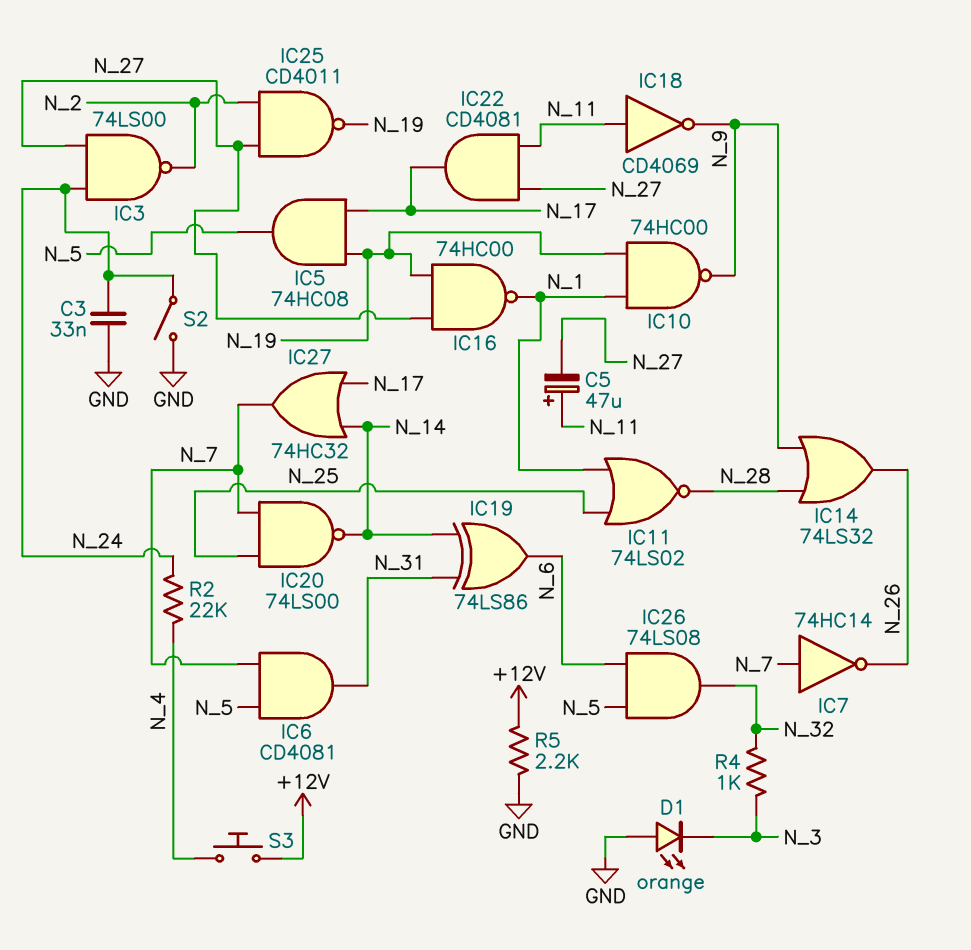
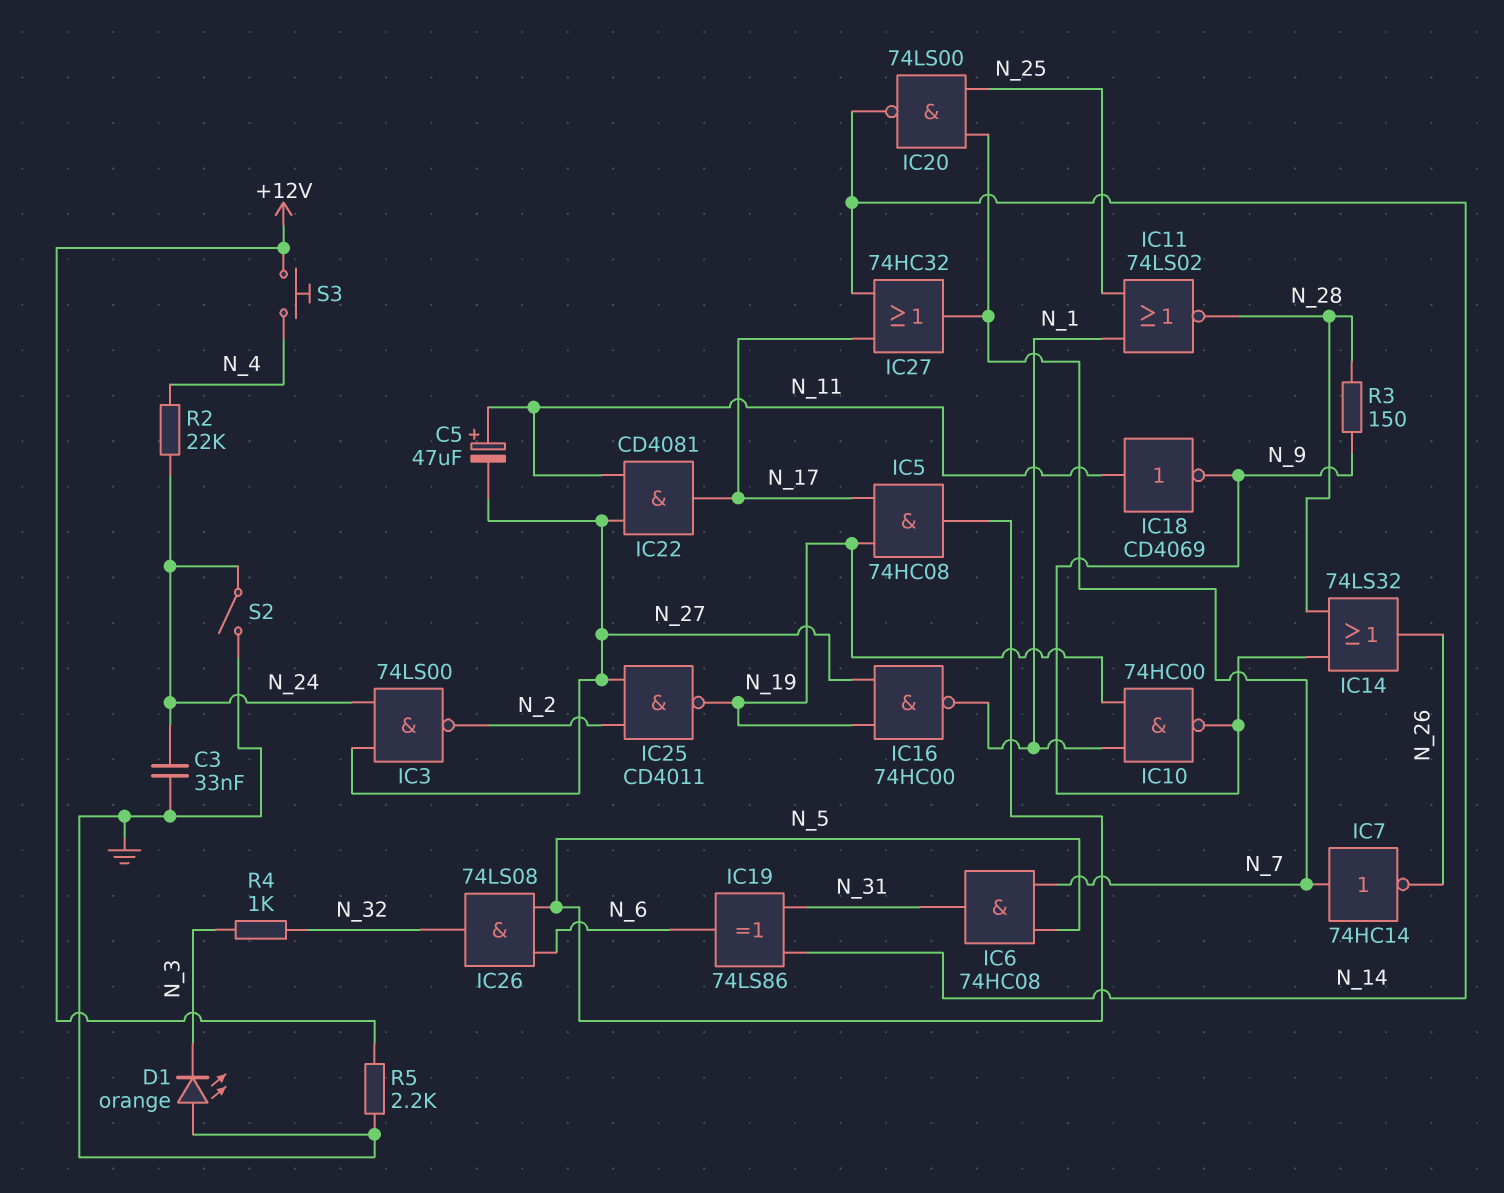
IC6: AND CD4081 (in N_5, in N_7, out N_31) -> AND 74HC08 (in N_5, in N_7, out N_31)
R3: none -> 150 (N_9, N_28)

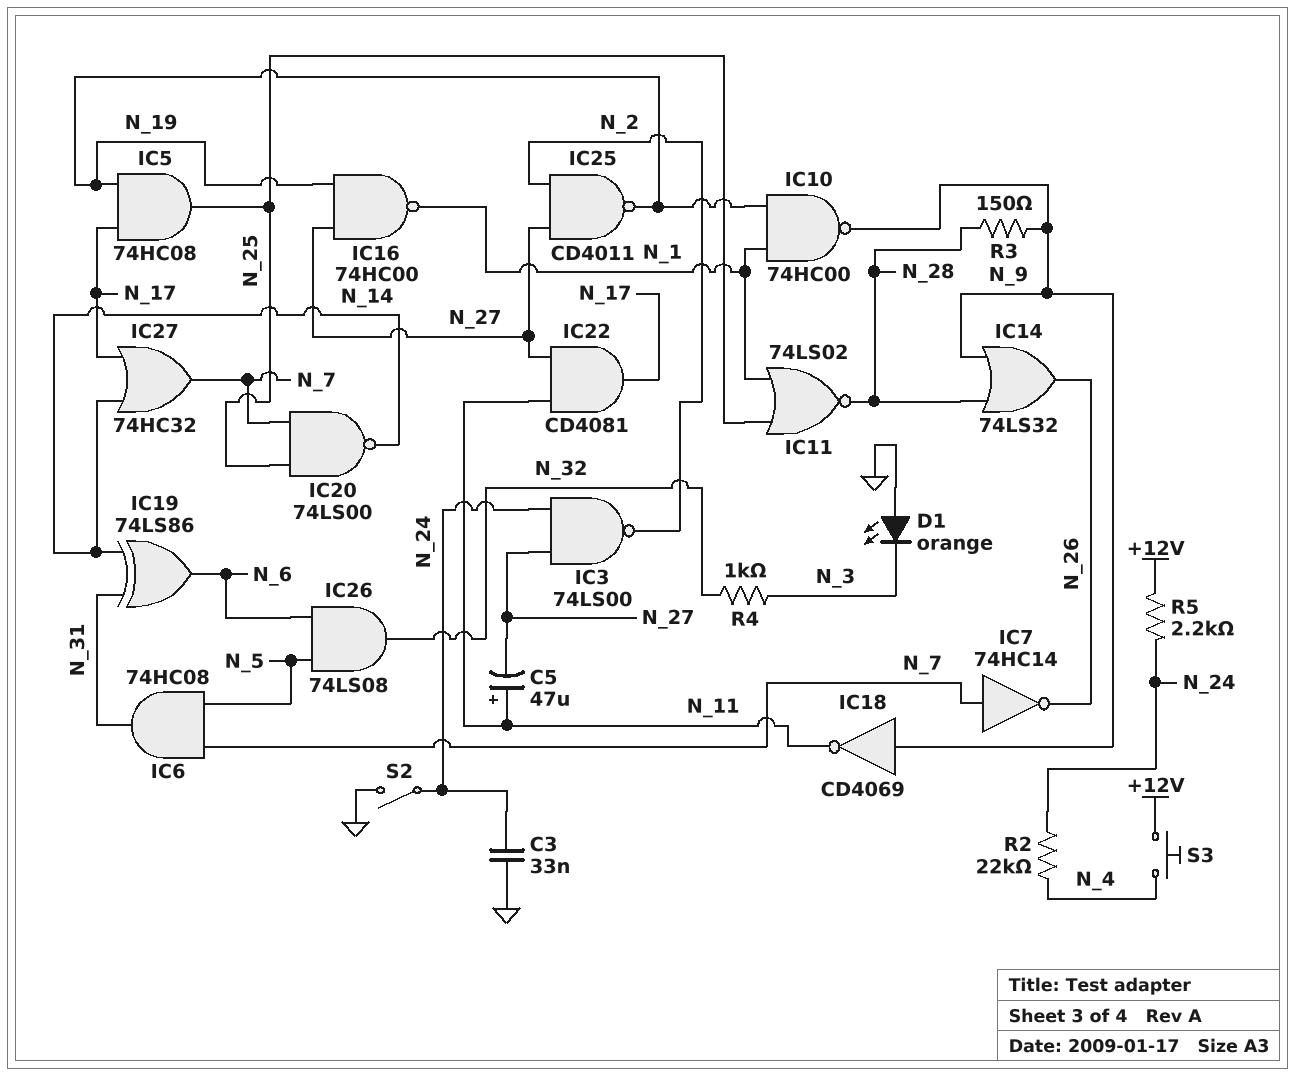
IC5: AND 74HC08 (in N_17, in N_19, out N_5) -> AND 74HC08 (in N_17, in N_19, out N_25)
IC18: NOT CD4069 (in N_11, out N_9) -> NOT CD4069 (in N_9, out N_11)
R5: 2.2k (+12V, GND) -> 2.2k (+12V, N_24)

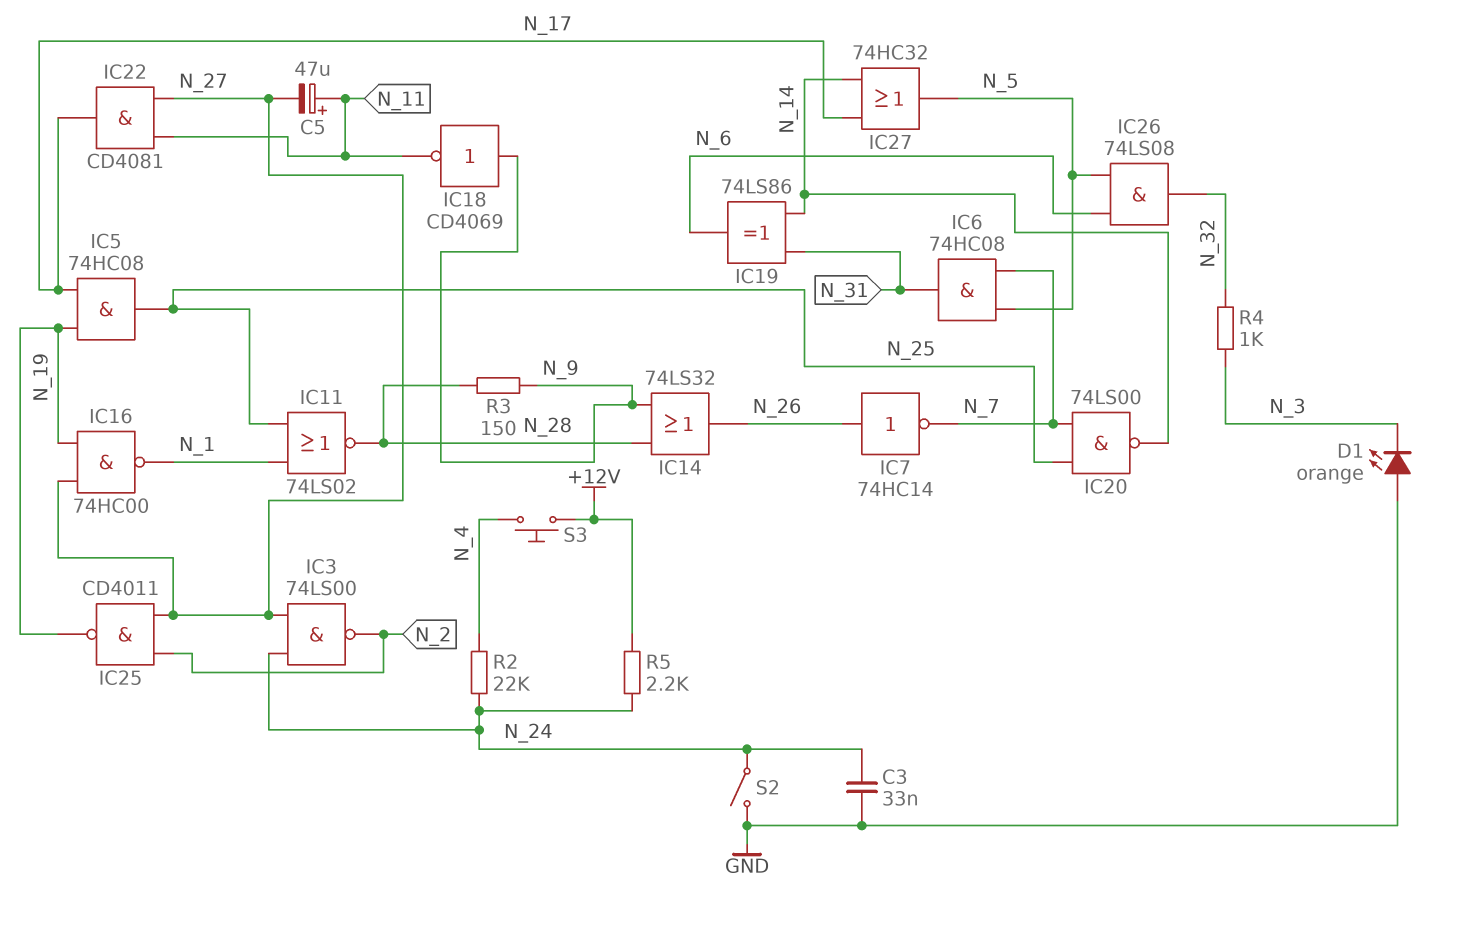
IC7: NOT 74HC14 (in N_7, out N_26) -> NOT 74HC14 (in N_26, out N_7)
IC10: NAND 74HC00 (in N_1, in N_19, out N_9) -> none
IC27: OR 74HC32 (in N_14, in N_17, out N_7) -> OR 74HC32 (in N_14, in N_17, out N_5)

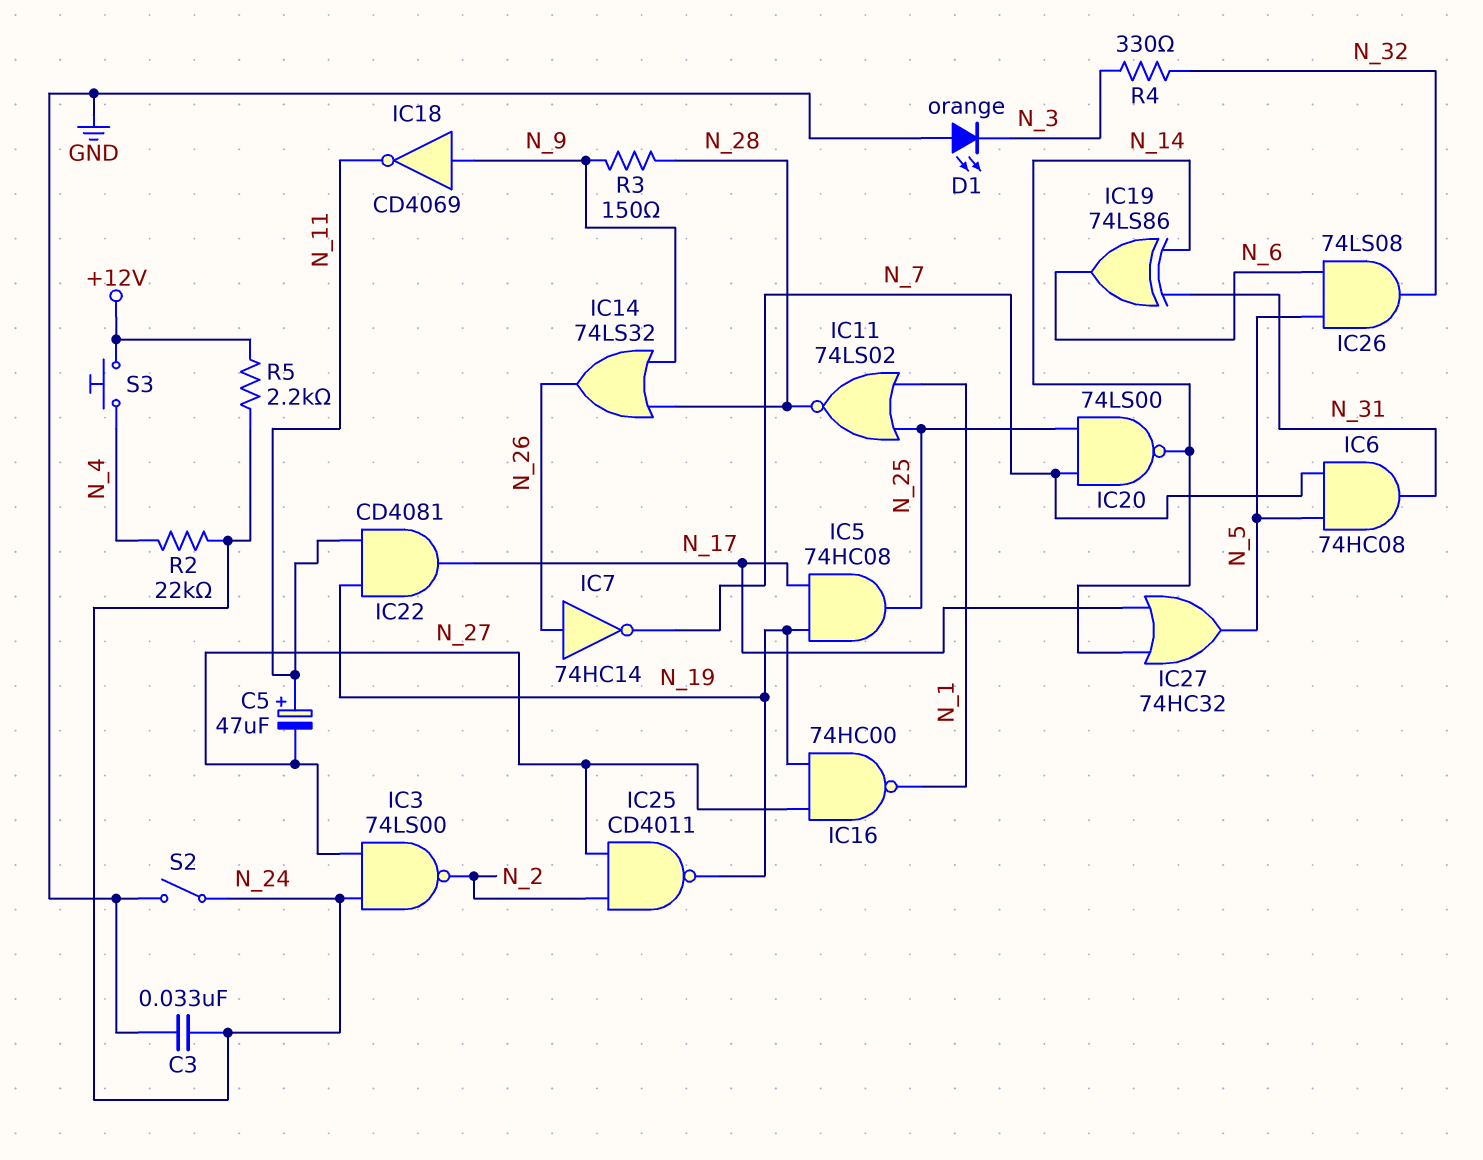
IC22: AND CD4081 (in N_11, in N_27, out N_17) -> AND CD4081 (in N_11, in N_19, out N_17)
R4: 1k (N_3, N_32) -> 330 (N_3, N_32)

